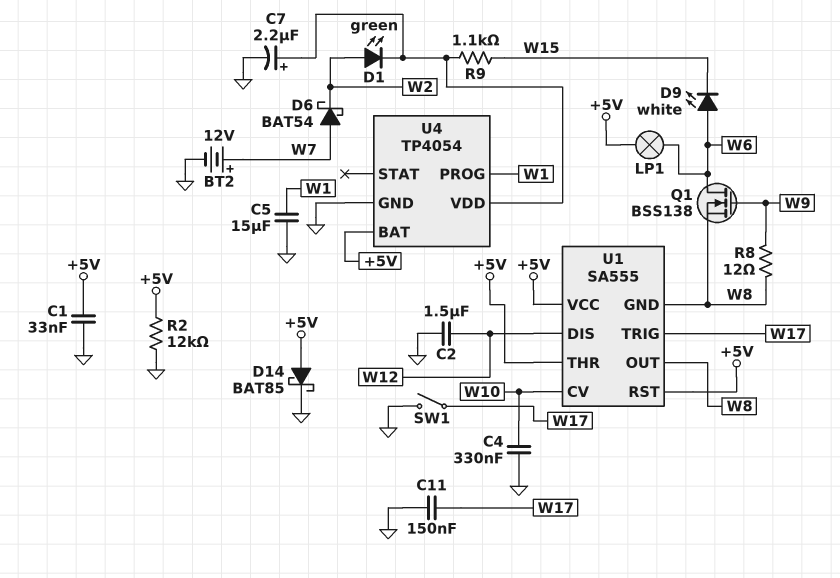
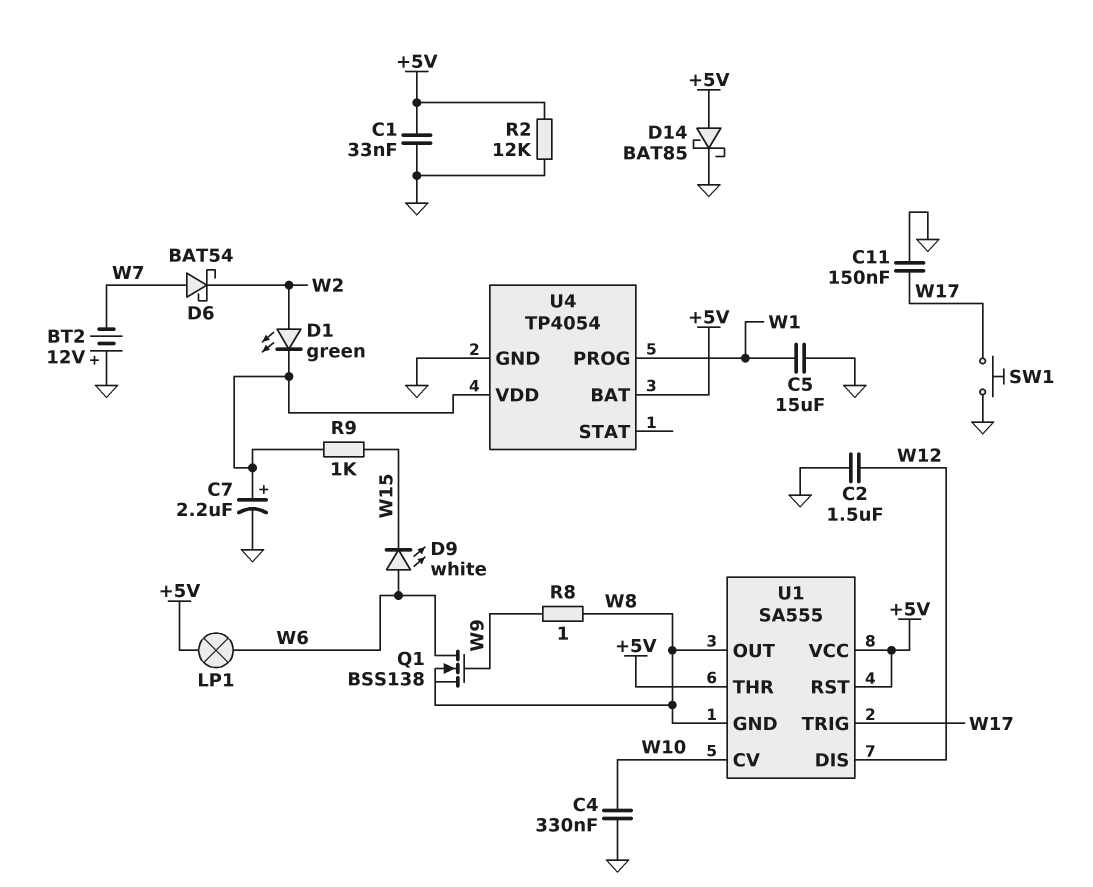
BT2: 12V (plus W7, minus GND) -> 12V (plus GND, minus W7)
R8: 12 (W8, W9) -> 1 (W8, W9)
R9: 1.1k (U4/VDD, W15) -> 1k (U4/VDD, W15)
SW1: switch (GND, W17) -> button (GND, W17)

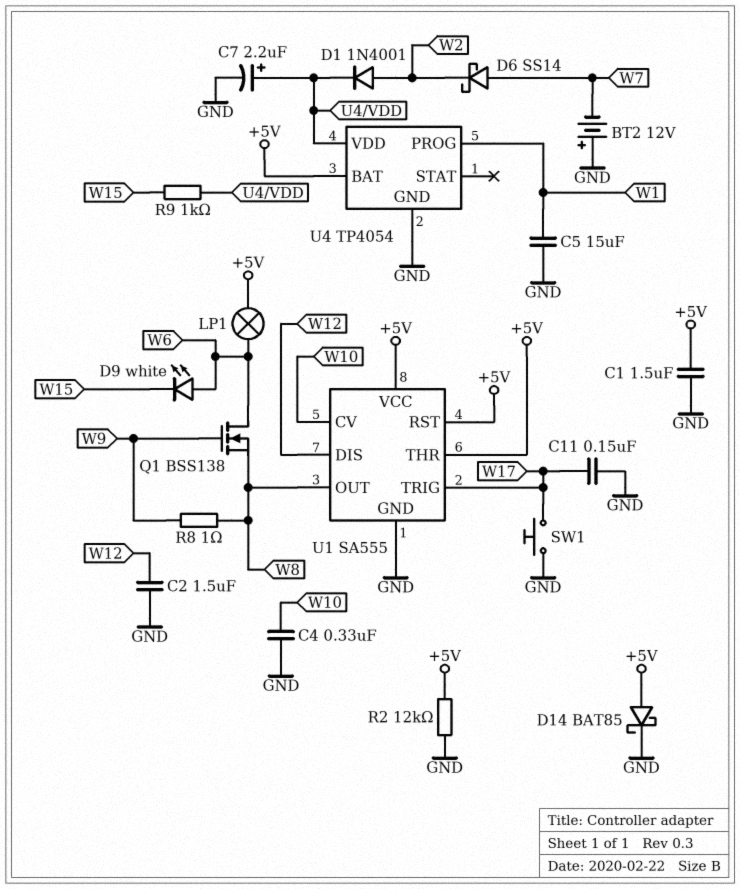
C1: 33nF (+5V, GND) -> 1.5uF (+5V, GND)
D1: LED green (A W2, K U4/VDD) -> diode 1N4001 (A W2, K U4/VDD)
D6: schottky BAT54 (A W7, K W2) -> schottky SS14 (A W7, K W2)
U1 pin GND: W8 -> GND

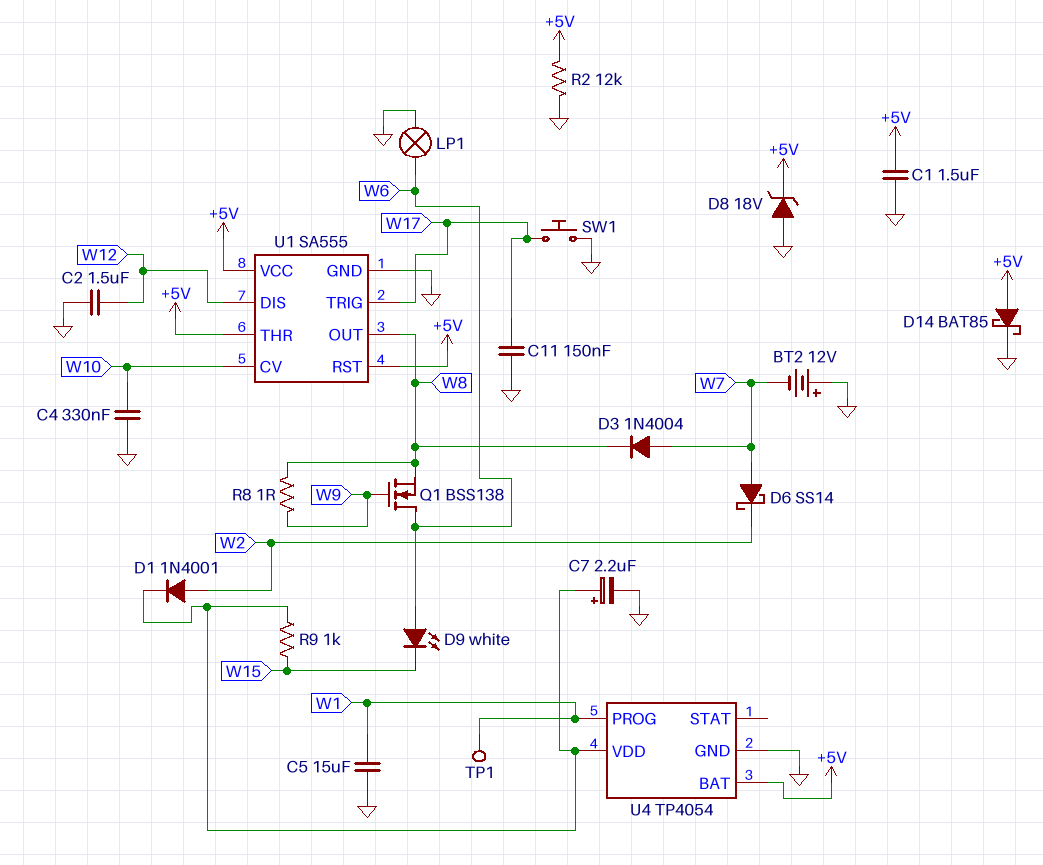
D3: none -> diode 1N4004 (A W7, K W8)
D8: none -> zener 18V (A GND, K +5V)
LP1: lamp (+5V, W6) -> lamp (GND, W6)
TP1: none -> test point (W1)

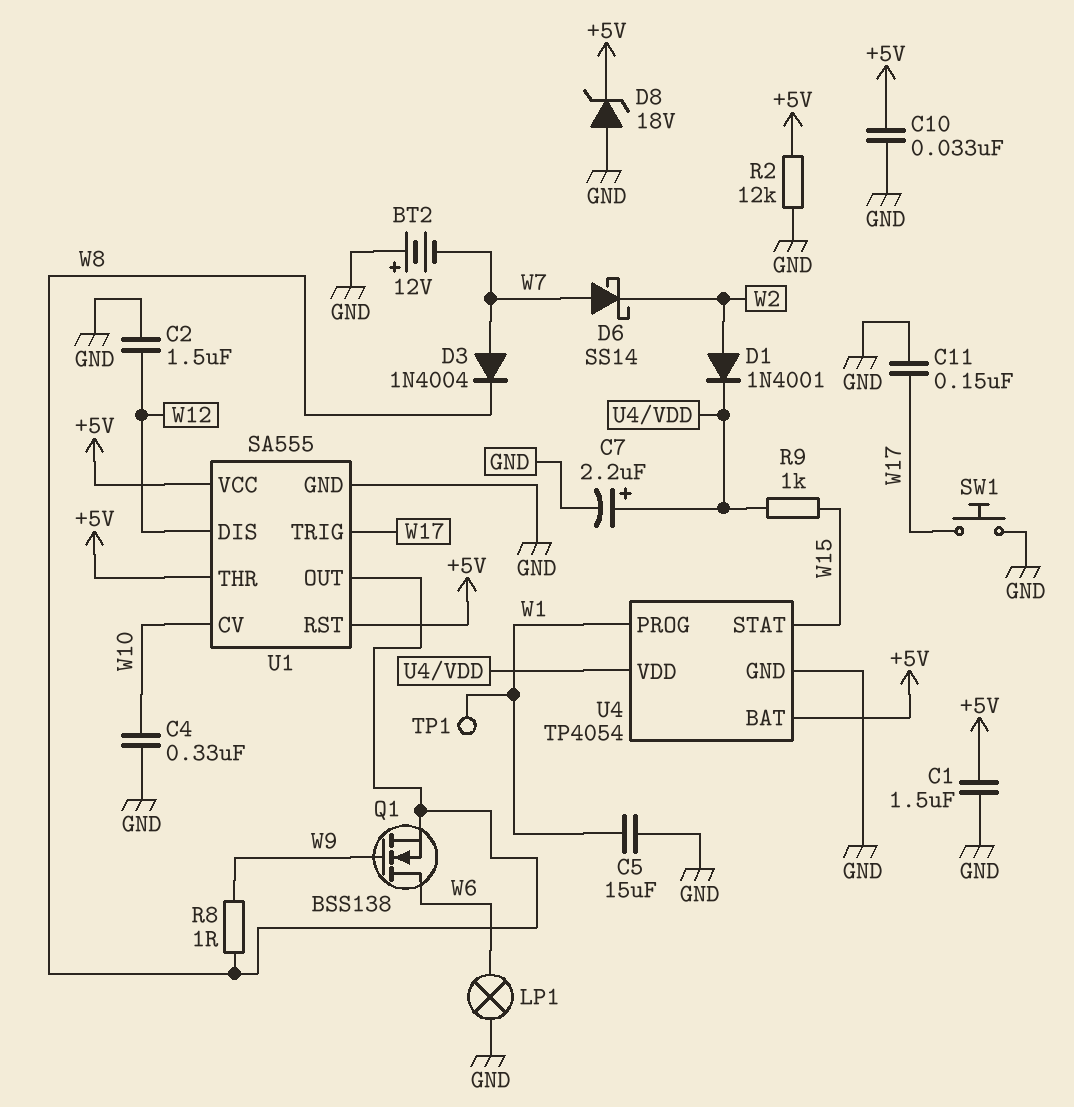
C10: none -> 33nF (+5V, GND)
D9: LED white (A W6, K W15) -> none
D14: schottky BAT85 (A +5V, K GND) -> none
U4 pin STAT: none -> W15

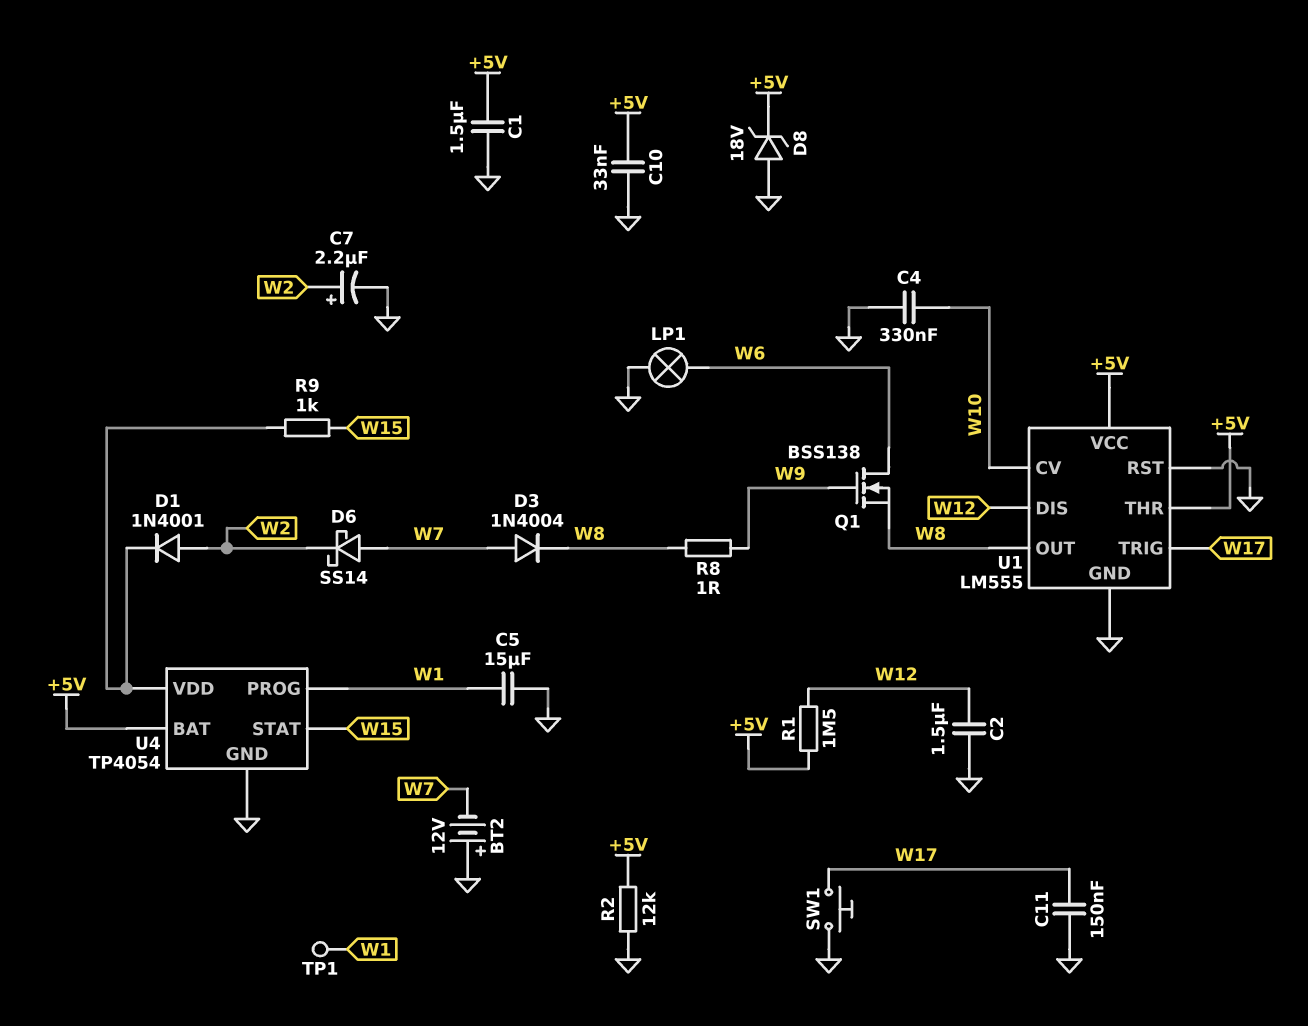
C7: 2.2uF (plus U4/VDD, minus GND) -> 2.2uF (plus W2, minus GND)
R1: none -> 1.5M (+5V, W12)
U1: SA555 -> LM555
U1 pin RST: +5V -> GND

